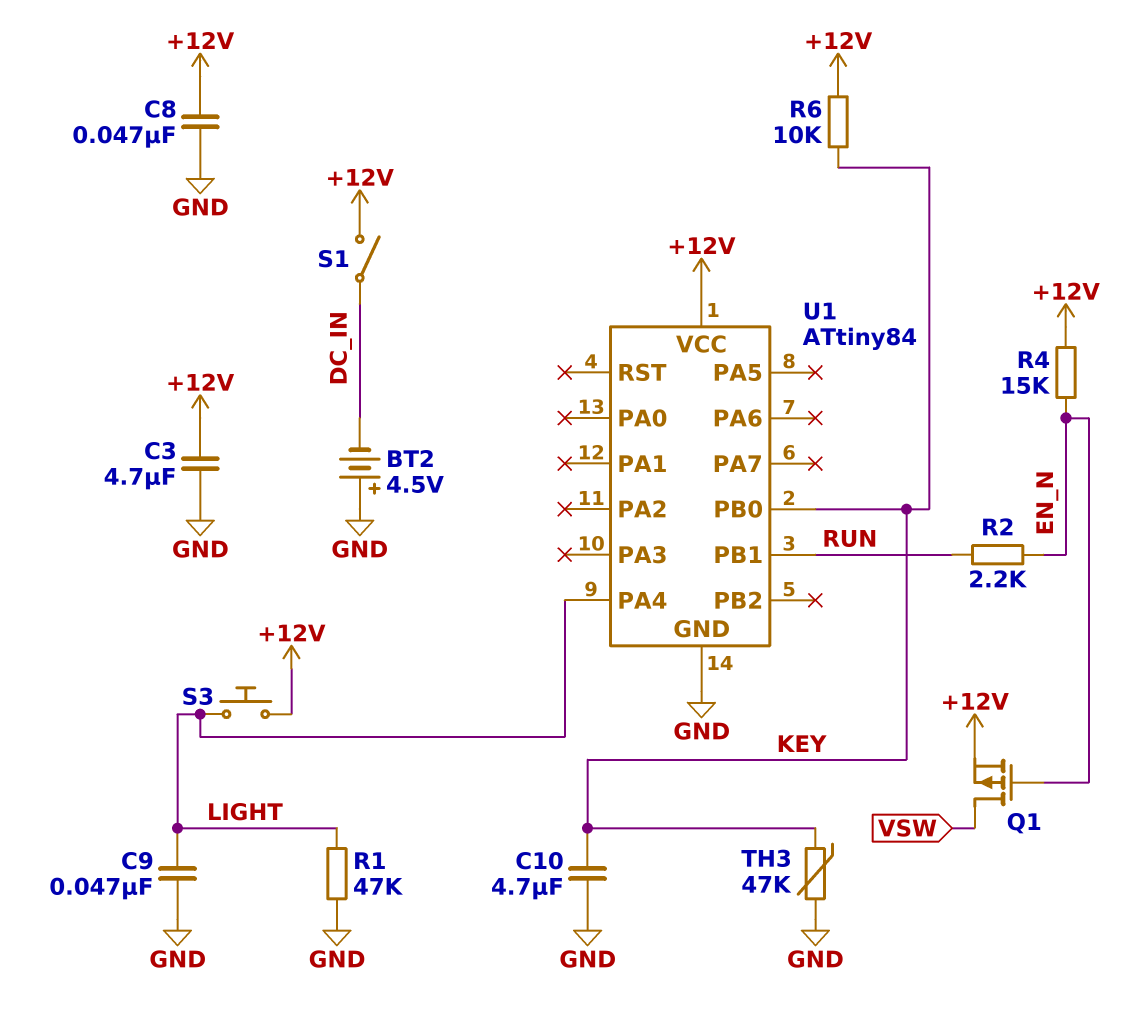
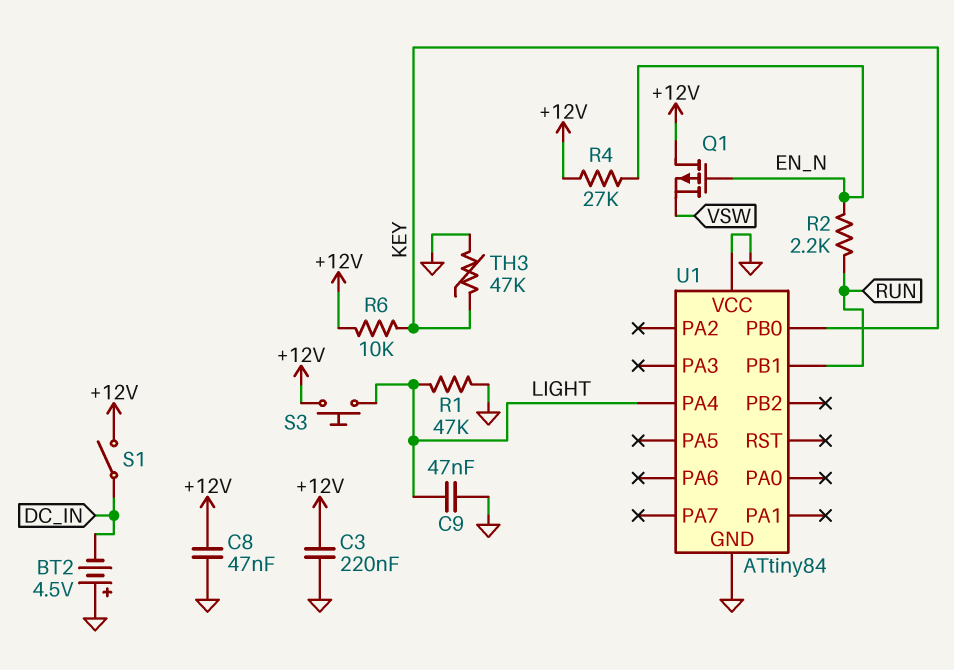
C3: 4.7uF (+12V, GND) -> 220nF (+12V, GND)
C10: 4.7uF (GND, KEY) -> none
Q1: PMOS (G EN_N, D VSW, S +12V) -> PMOS (G EN_N, D +12V, S VSW)
R4: 15k (+12V, EN_N) -> 27k (+12V, EN_N)
U1 pin VCC: +12V -> GND

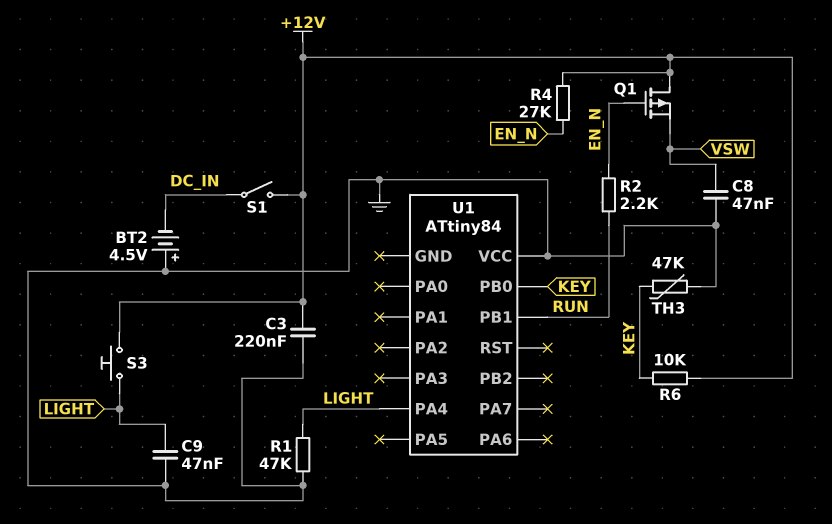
C8: 47nF (+12V, GND) -> 47nF (GND, VSW)
U1 pin GND: GND -> none

